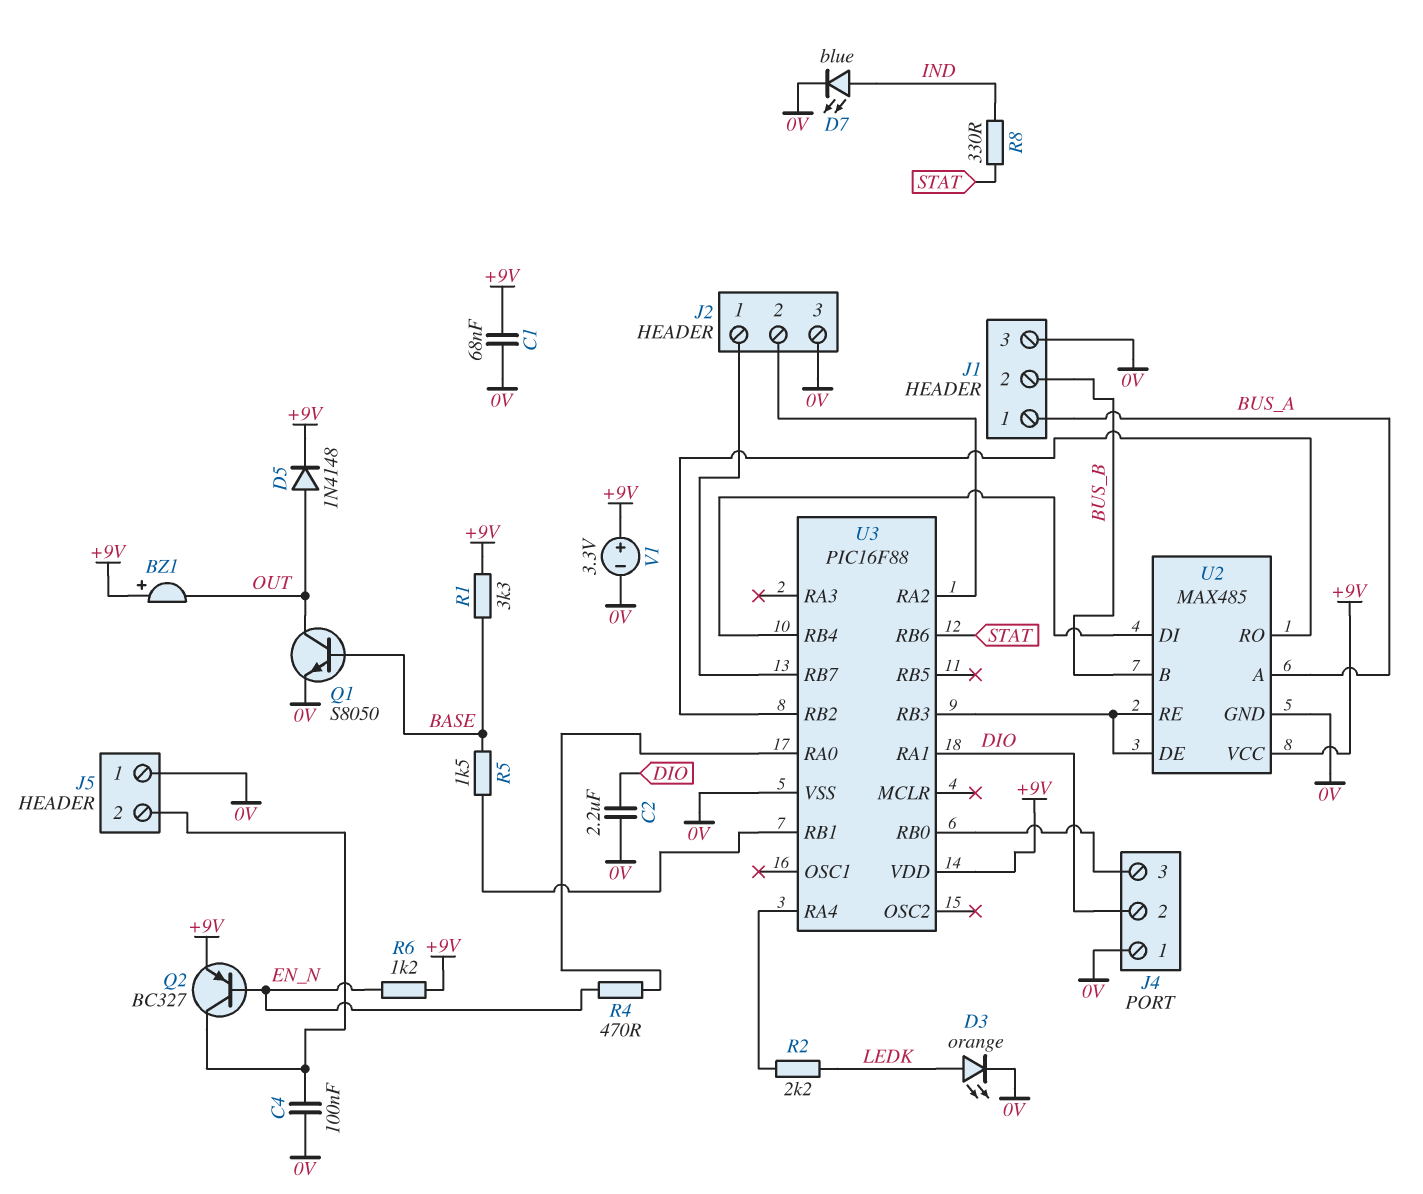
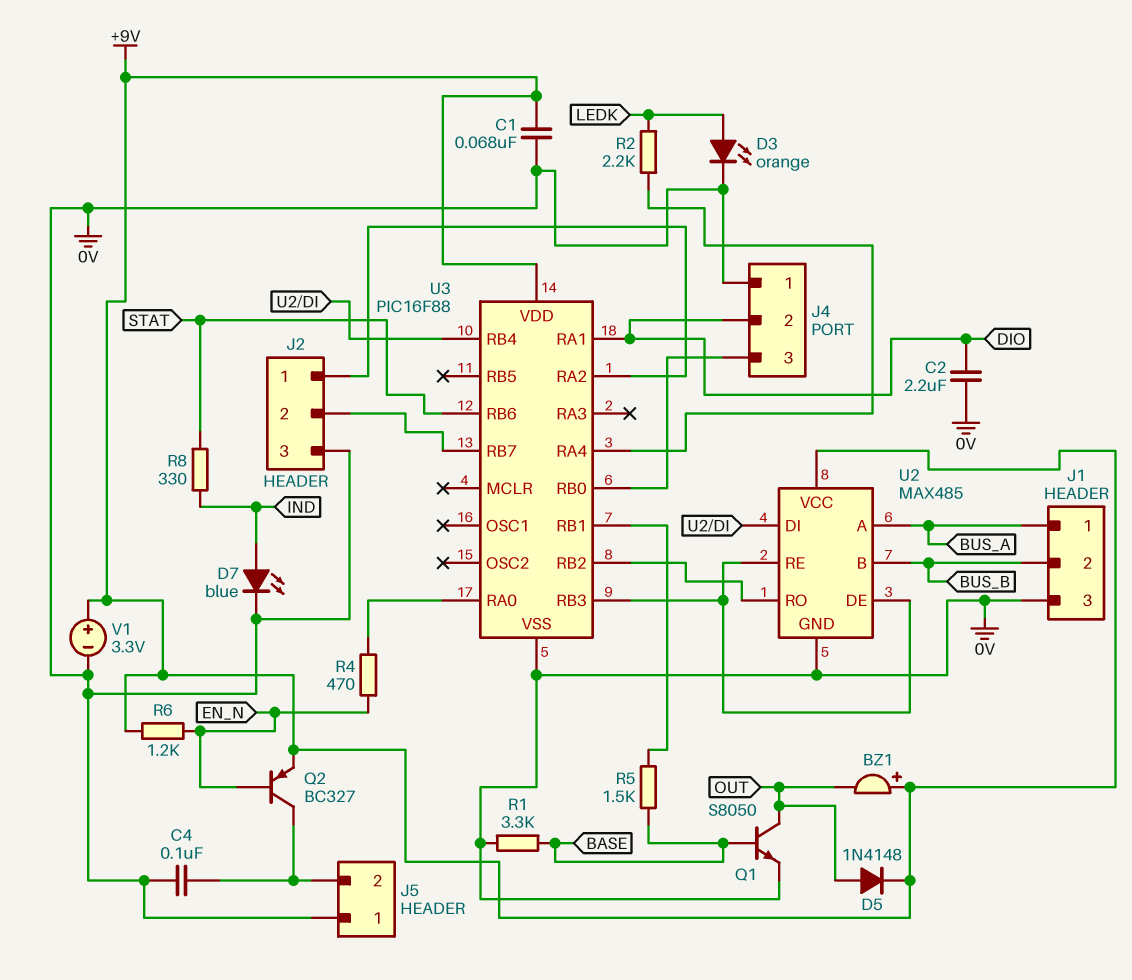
R1: 3.3k (+9V, BASE) -> 3.3k (0V, BASE)
U3 pin RA2: J2/2 -> J2/1
U3 pin RB7: J2/1 -> J2/2

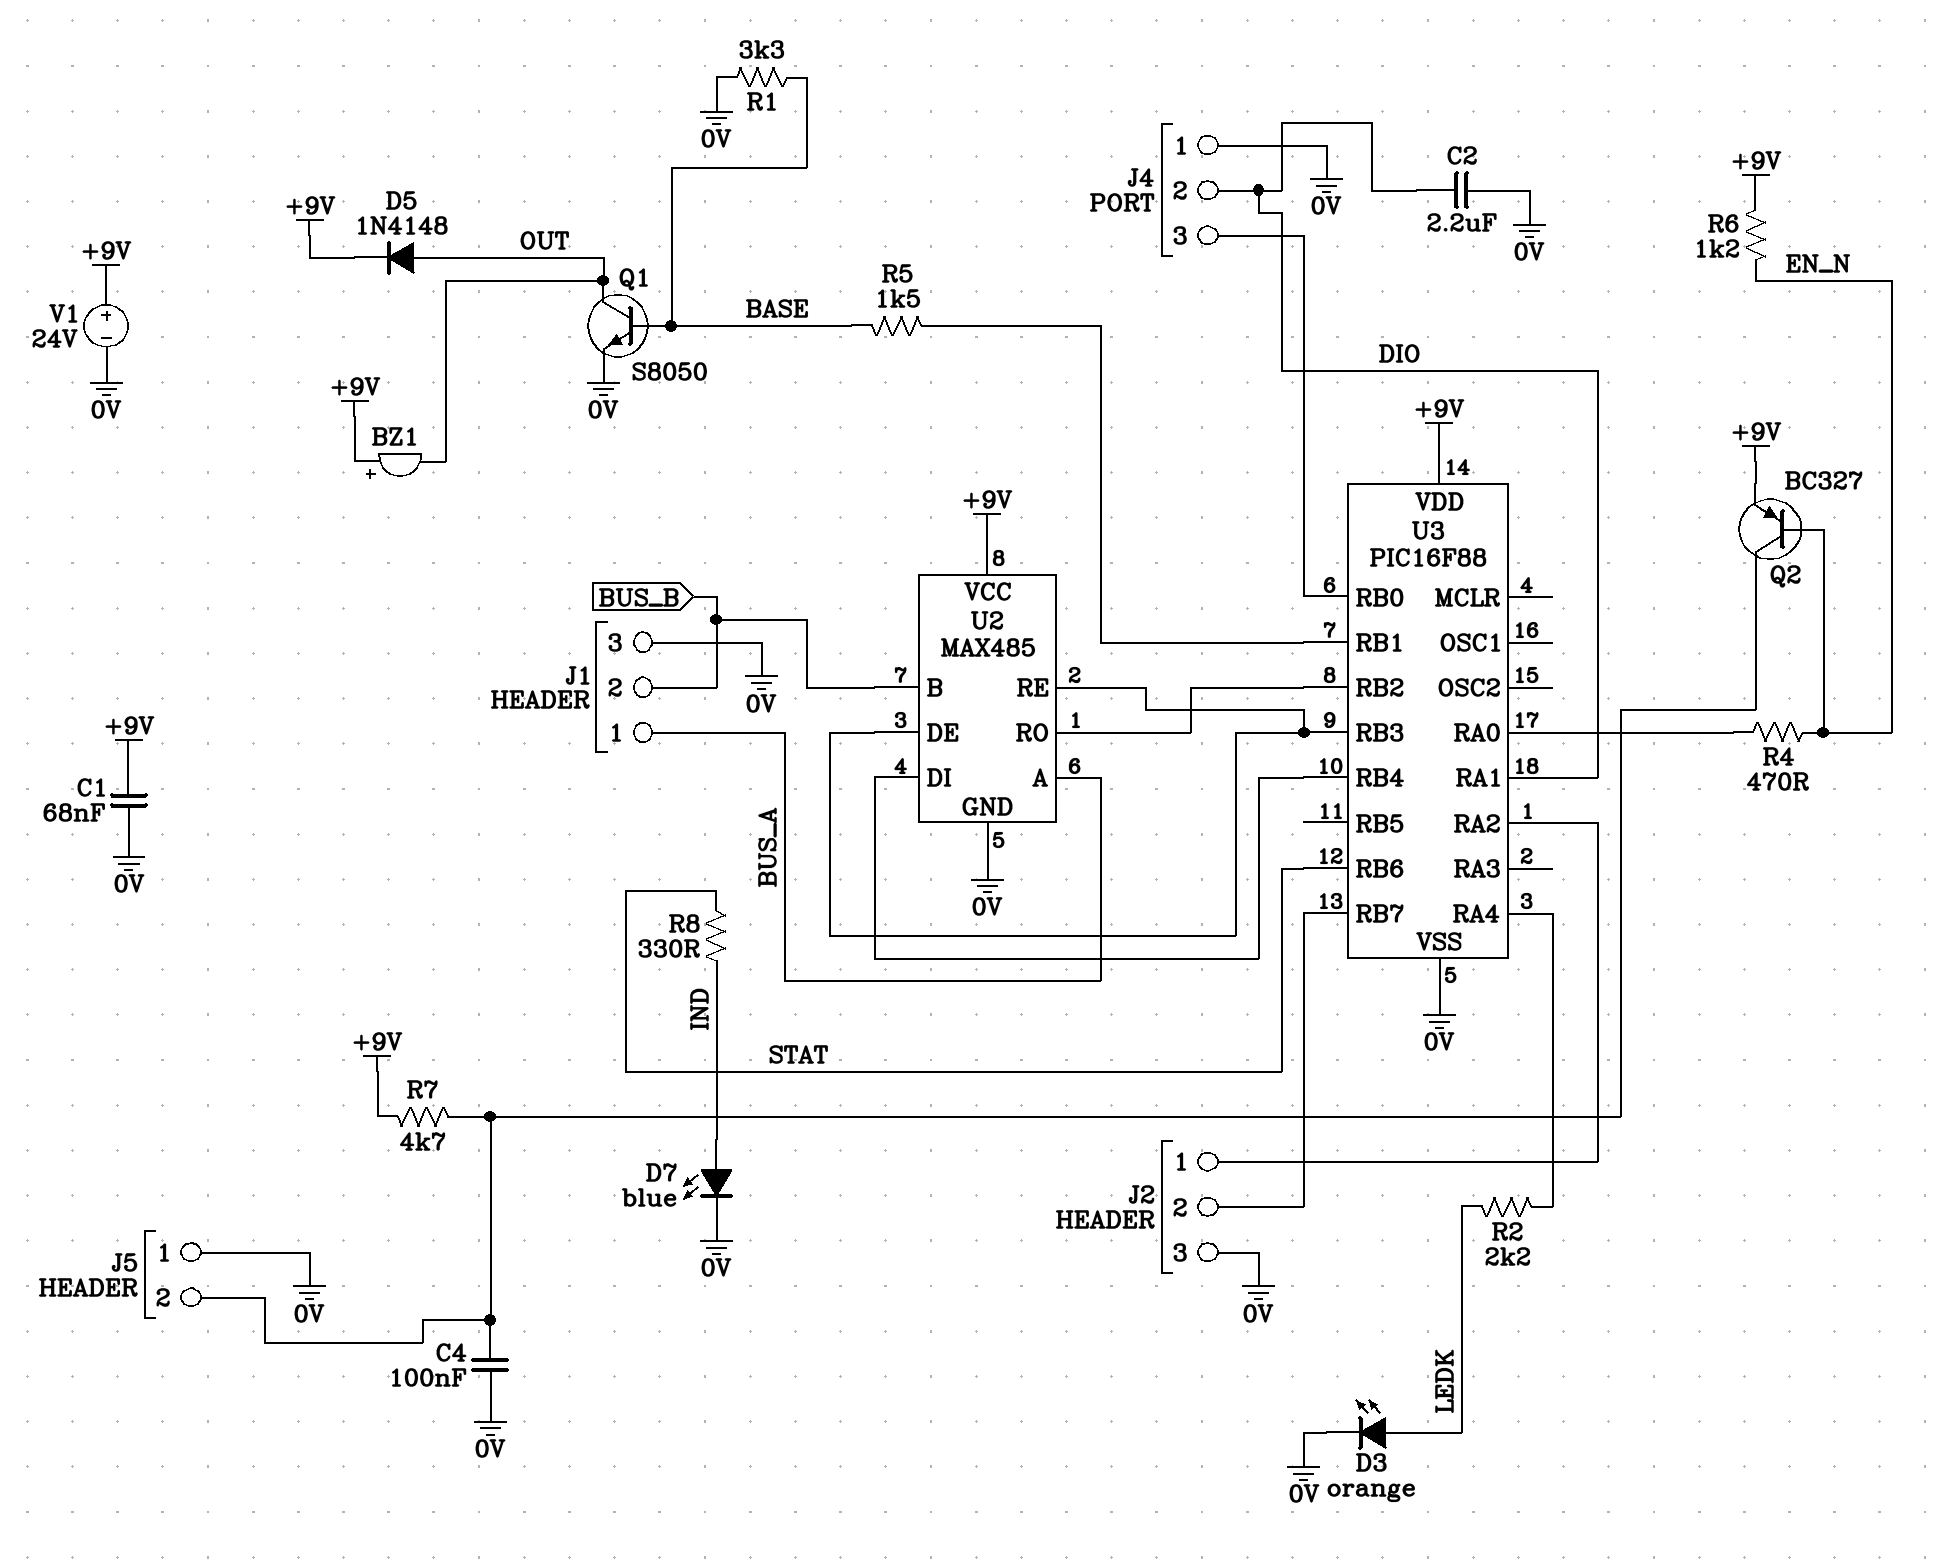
R7: none -> 4.7k (+9V, J5/2)
V1: 3.3V (plus +9V, minus 0V) -> 24V (plus +9V, minus 0V)

